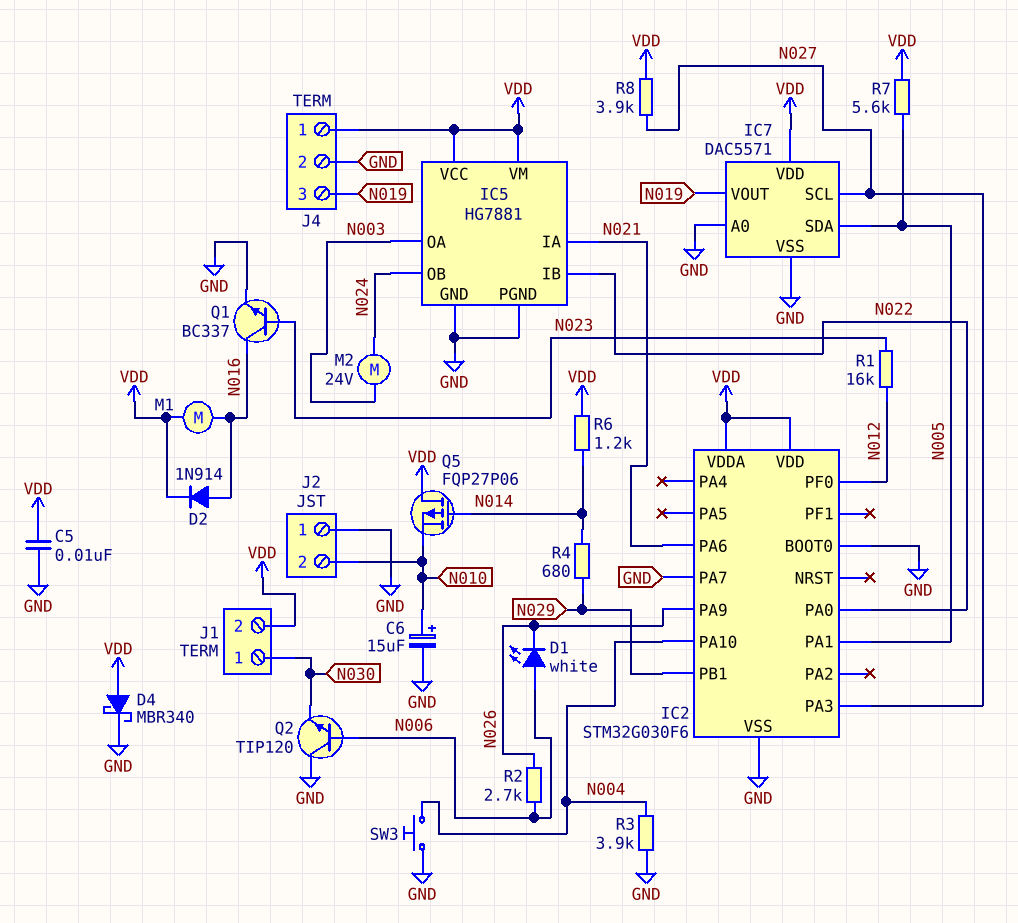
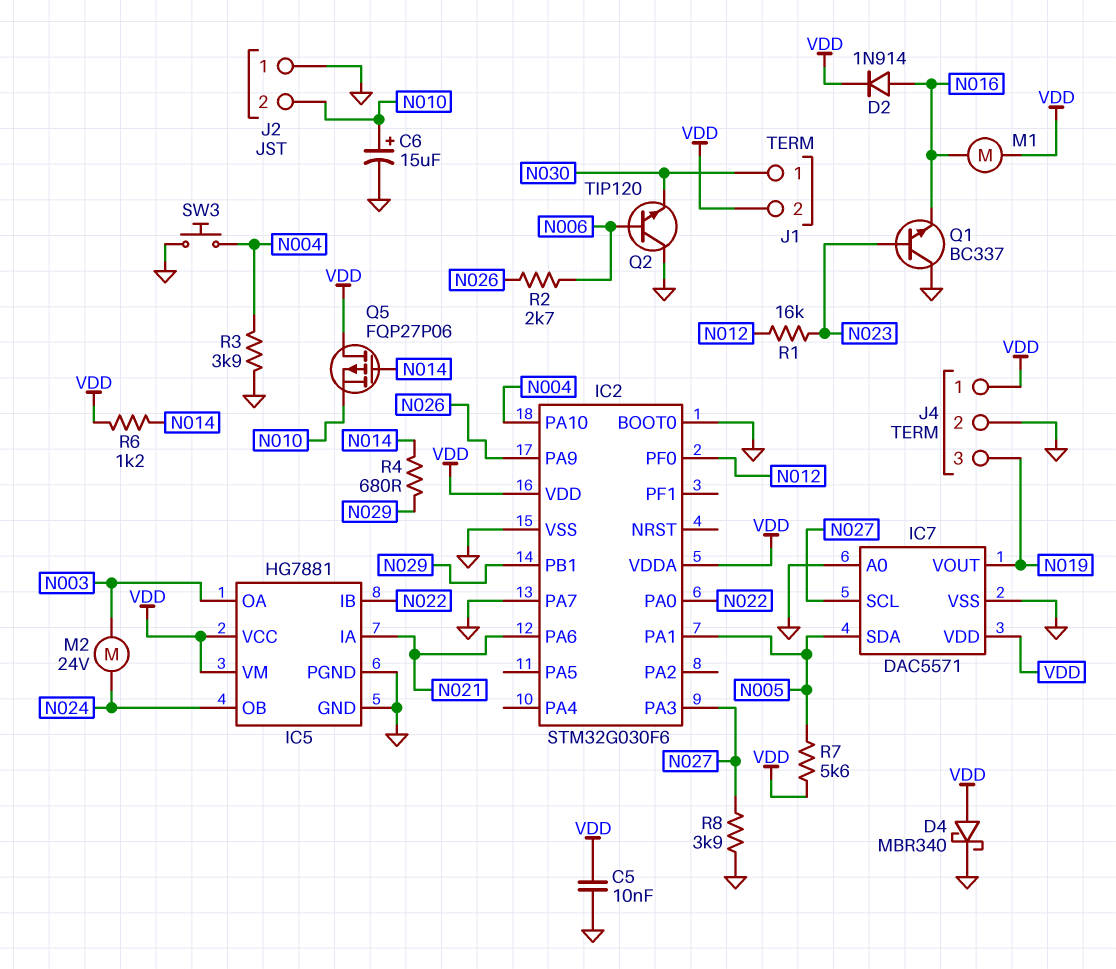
D1: LED white (A N006, K N026) -> none
Q1: NPN BC337 (B N023, C N016, E GND) -> NPN BC337 (B N023, C GND, E N016)
R8: 3.9k (N027, VDD) -> 3.9k (GND, N027)

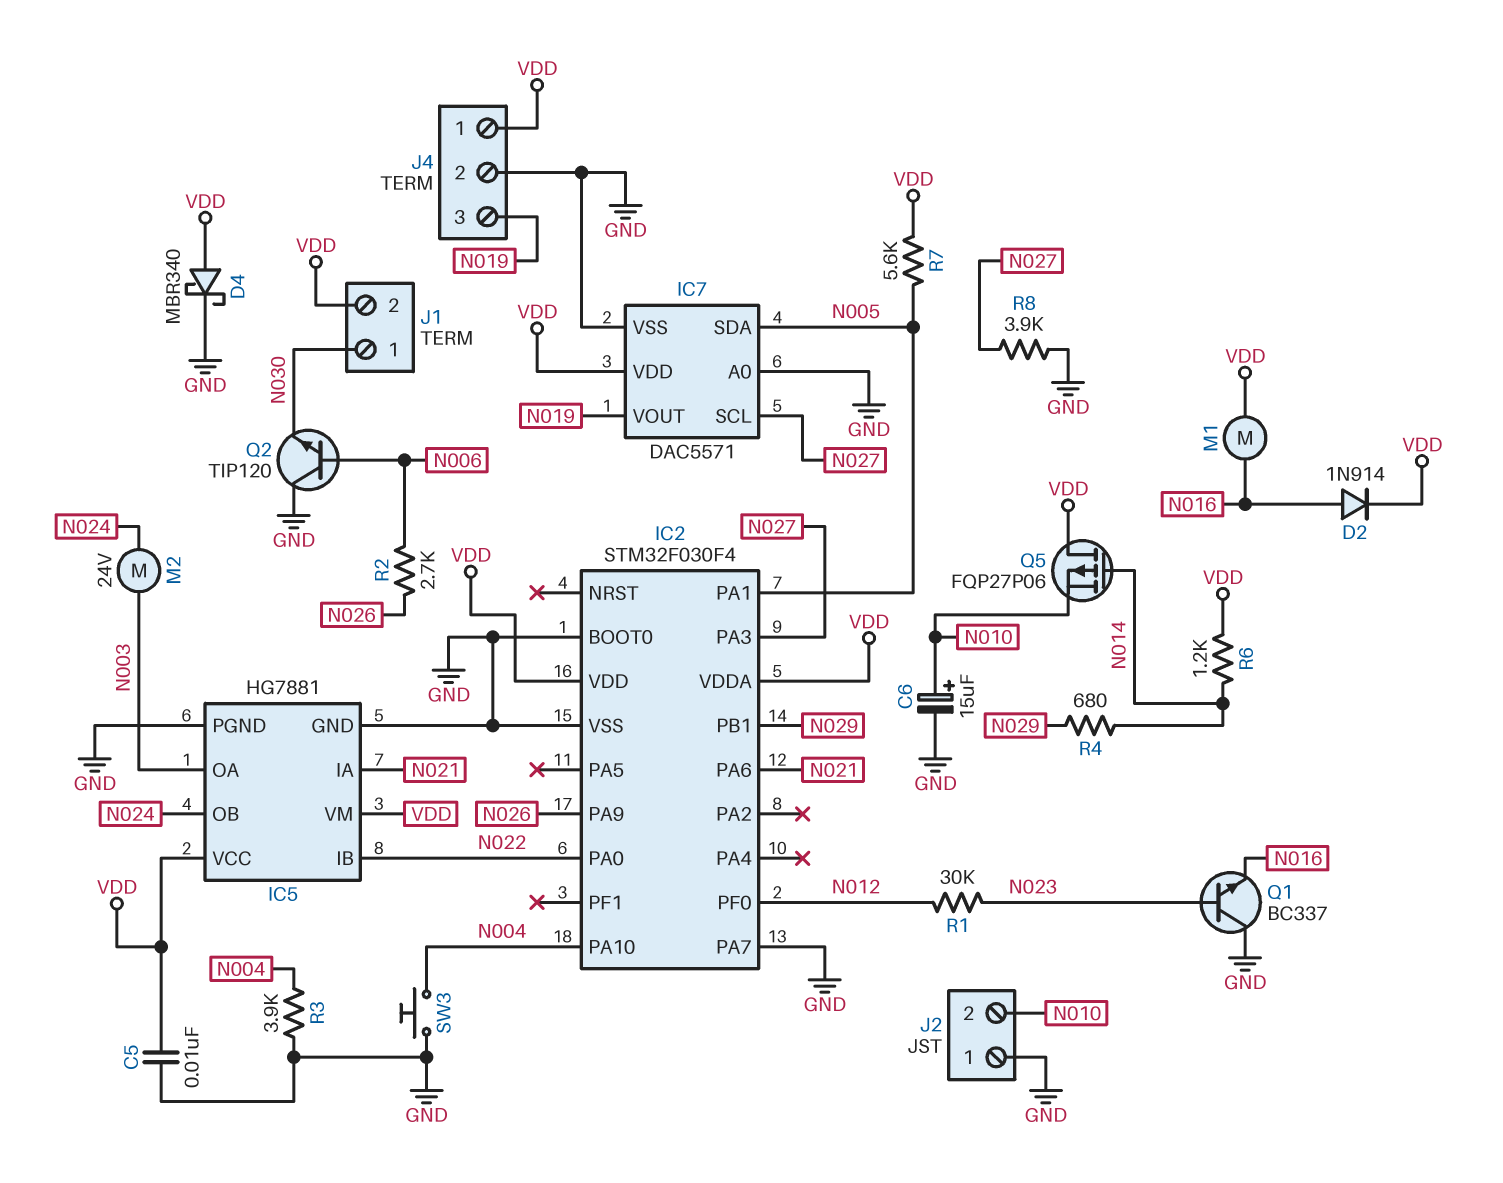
IC2: STM32G030F6 -> STM32F030F4
R1: 16k (N012, N023) -> 30k (N012, N023)

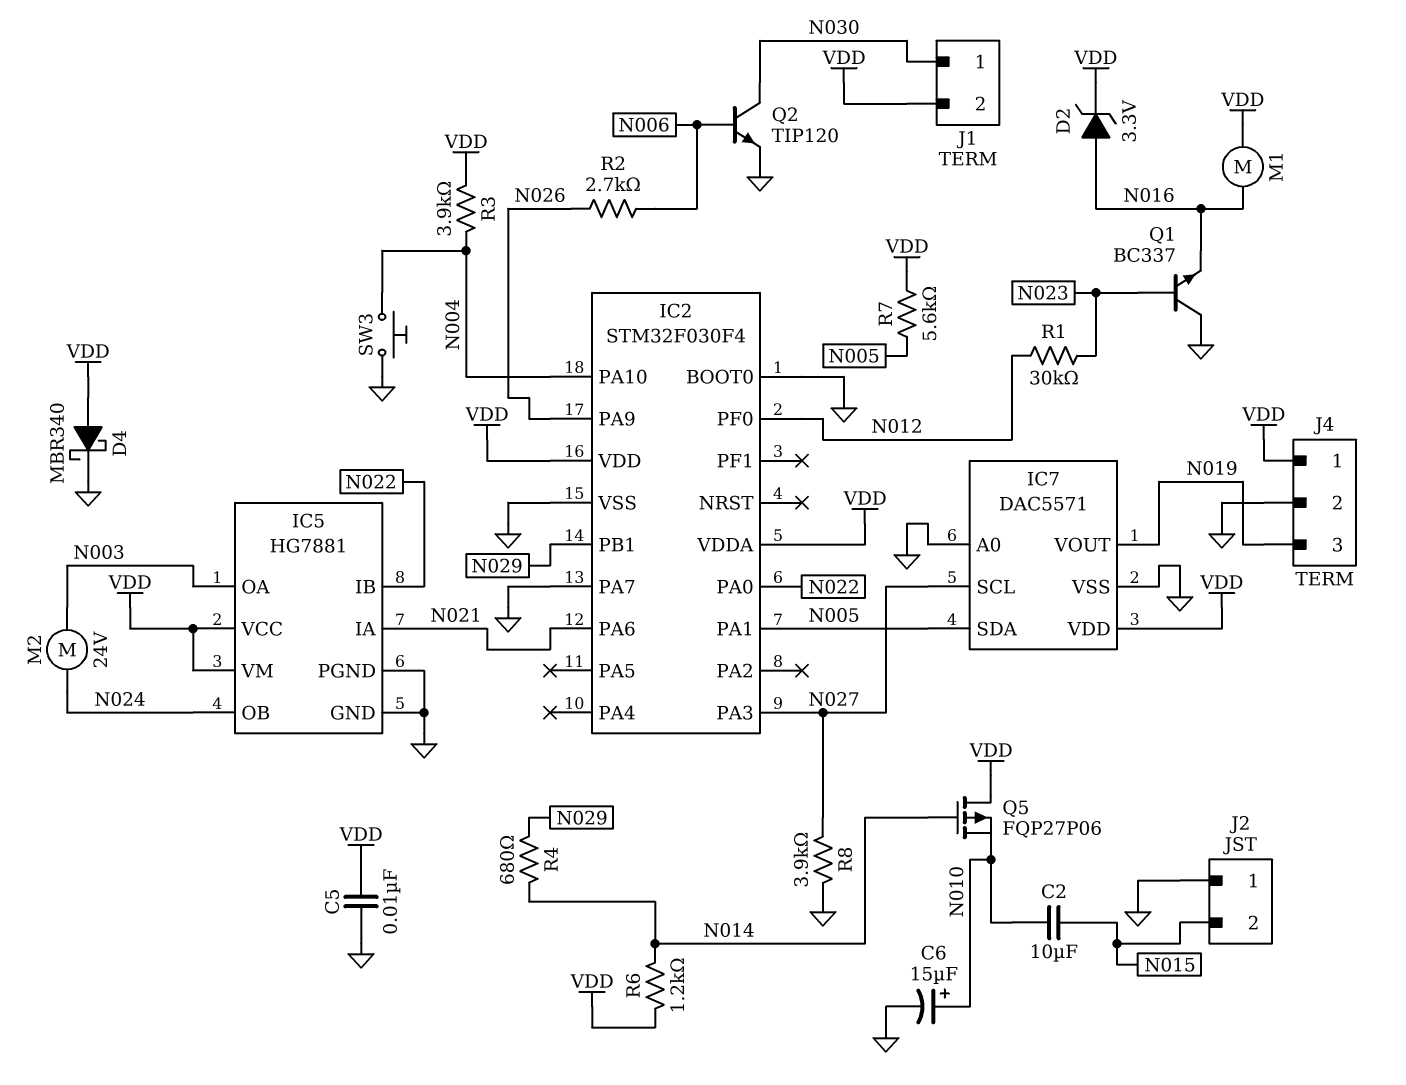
C2: none -> 10uF (N010, N015)
D2: diode 1N914 (A N016, K VDD) -> zener 3.3V (A N016, K VDD)
J2 pin 2: N010 -> N015
Q2: NPN TIP120 (B N006, C GND, E N030) -> NPN TIP120 (B N006, C N030, E GND)
R3: 3.9k (GND, N004) -> 3.9k (N004, VDD)

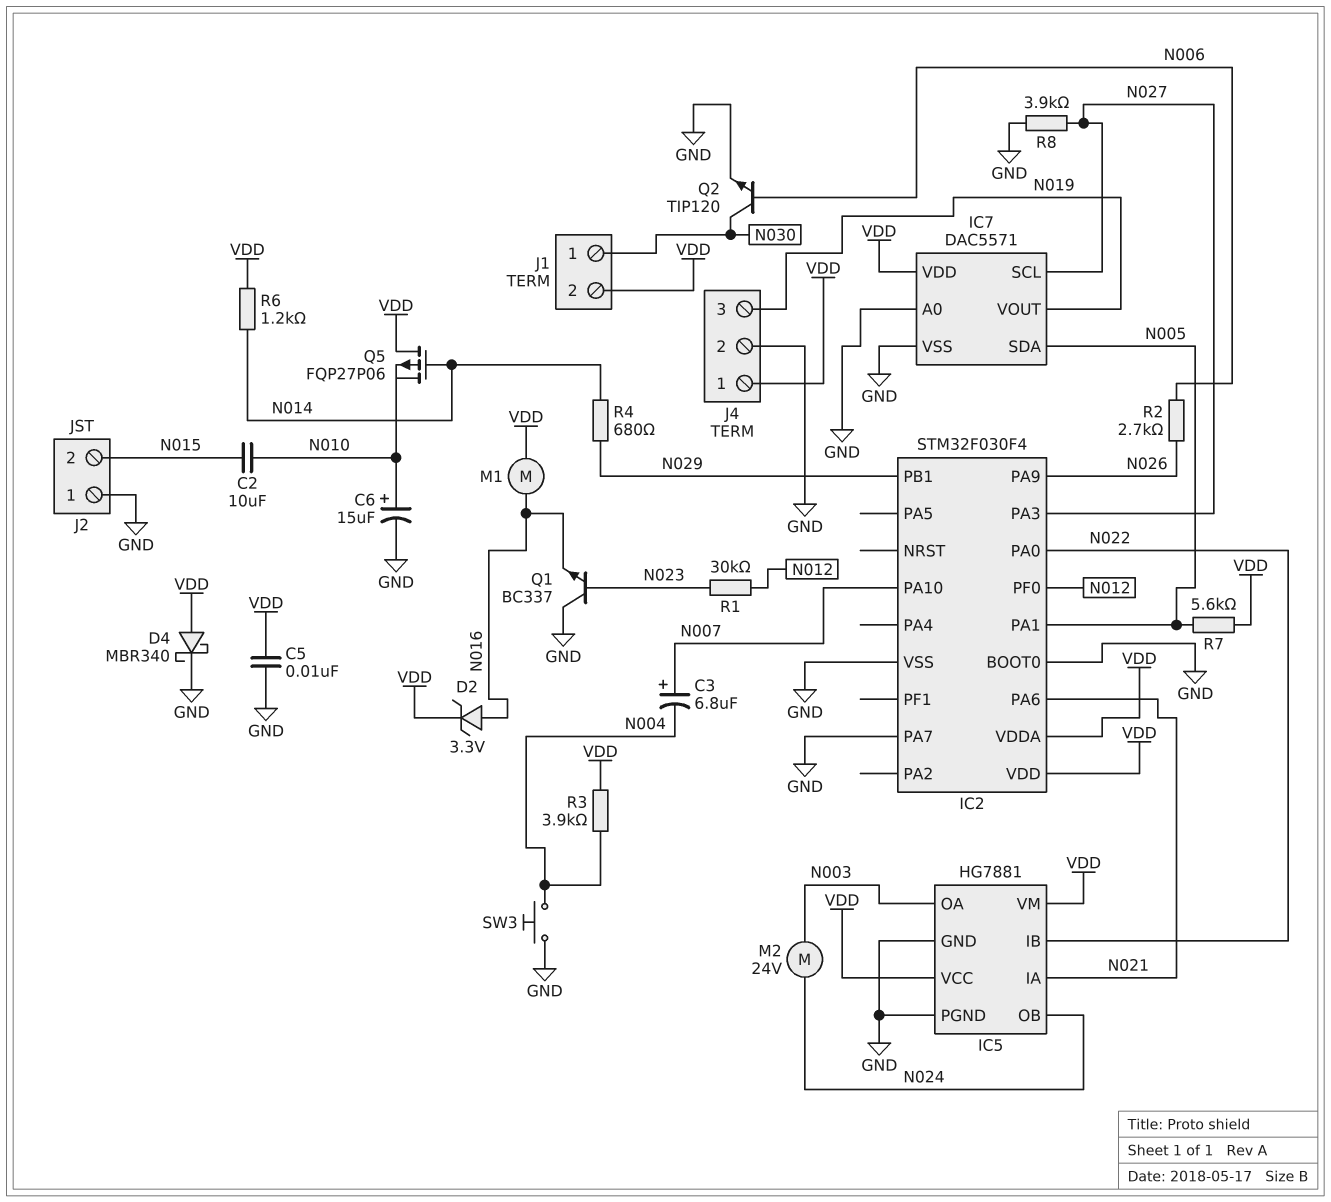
C3: none -> 6.8uF (plus N007, minus N004)
IC2 pin PA10: N004 -> N007

